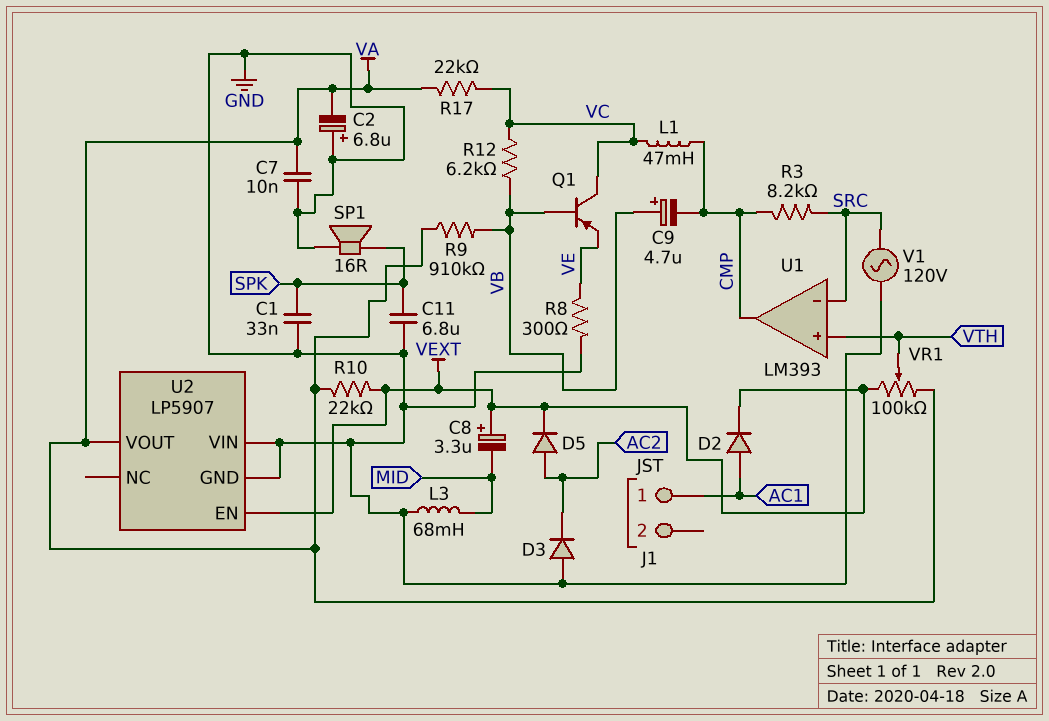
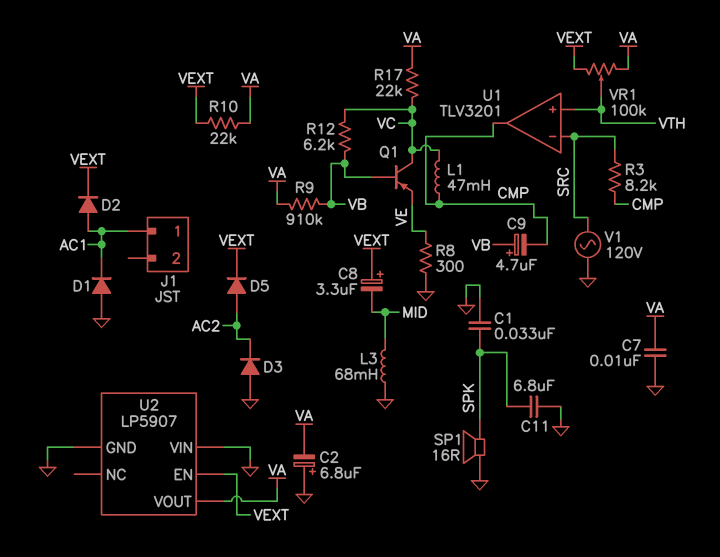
D1: none -> diode (A GND, K AC1)
U1: LM393 -> TLV3201

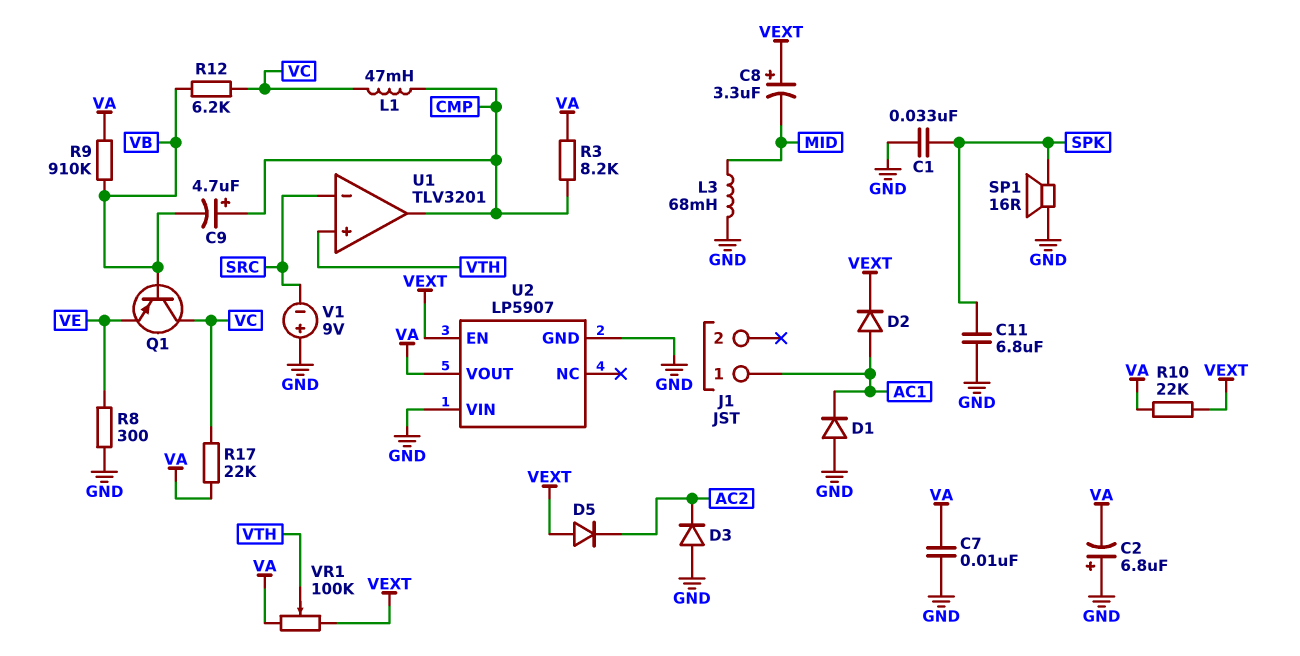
C9: 4.7uF (plus VB, minus CMP) -> 4.7uF (plus CMP, minus VB)
D5: diode (A AC2, K VEXT) -> diode (A VEXT, K AC2)
R3: 8.2k (CMP, SRC) -> 8.2k (CMP, VA)
V1: AC 120V (GND, SRC) -> 9V (plus GND, minus SRC)

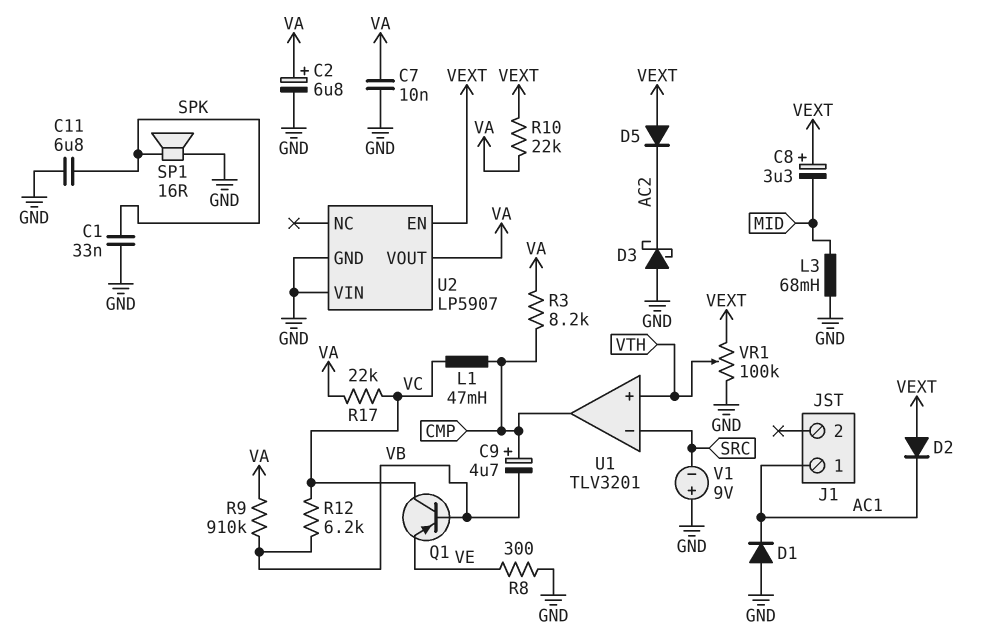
C2: 6.8uF (plus GND, minus VA) -> 6.8uF (plus VA, minus GND)
D2: diode (A AC1, K VEXT) -> diode (A VEXT, K AC1)
D3: diode (A GND, K AC2) -> schottky (A GND, K AC2)
VR1: 100k (VA, VEXT, wiper VTH) -> 100k (GND, VEXT, wiper VTH)

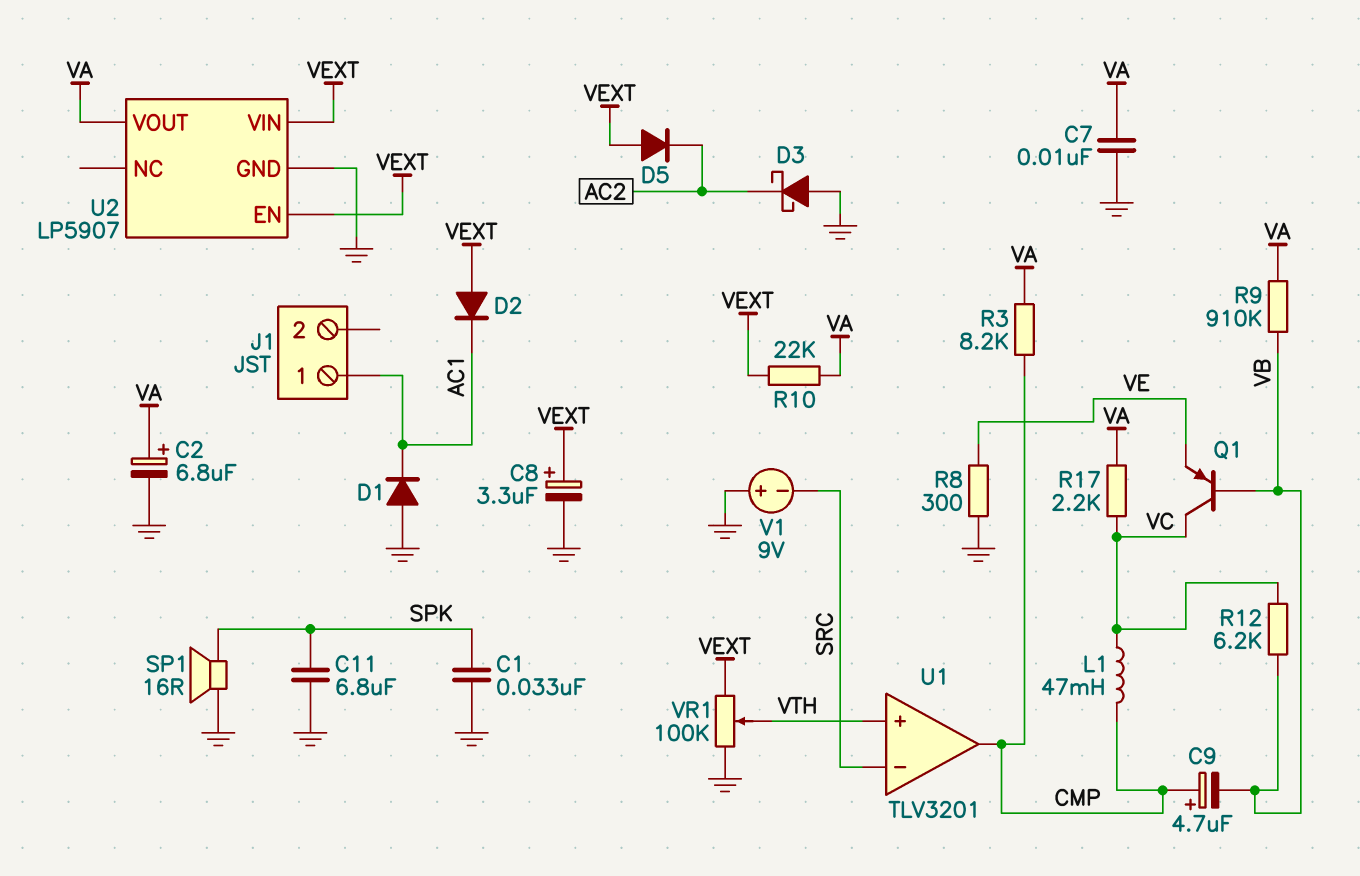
C8: 3.3uF (plus VEXT, minus MID) -> 3.3uF (plus VEXT, minus GND)
L3: 68mH (GND, MID) -> none
R17: 22k (VA, VC) -> 2.2k (VA, VC)
U2 pin VIN: GND -> VEXT

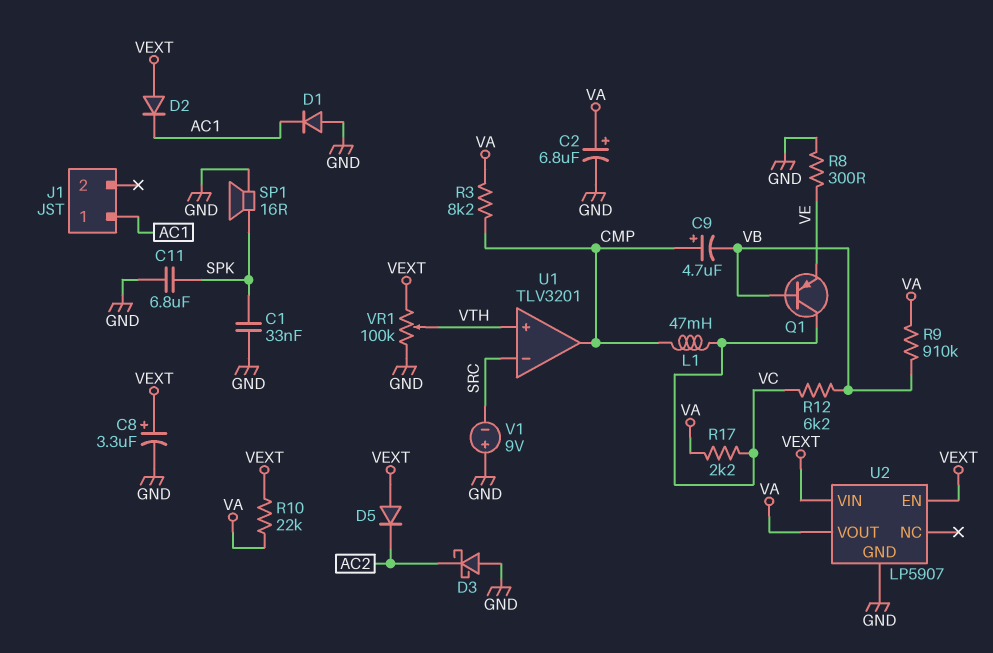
C7: 10nF (GND, VA) -> none

